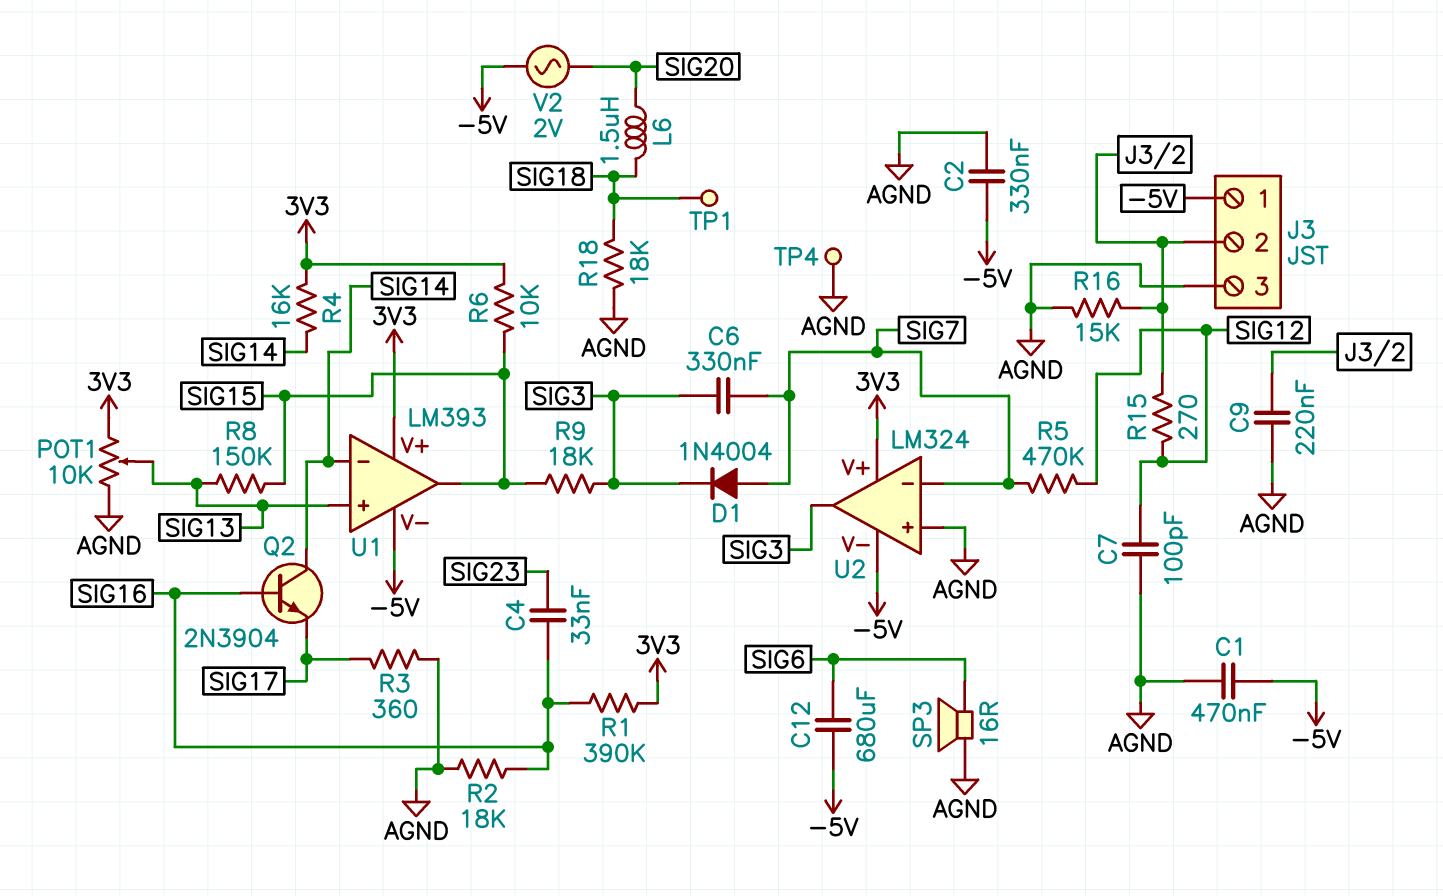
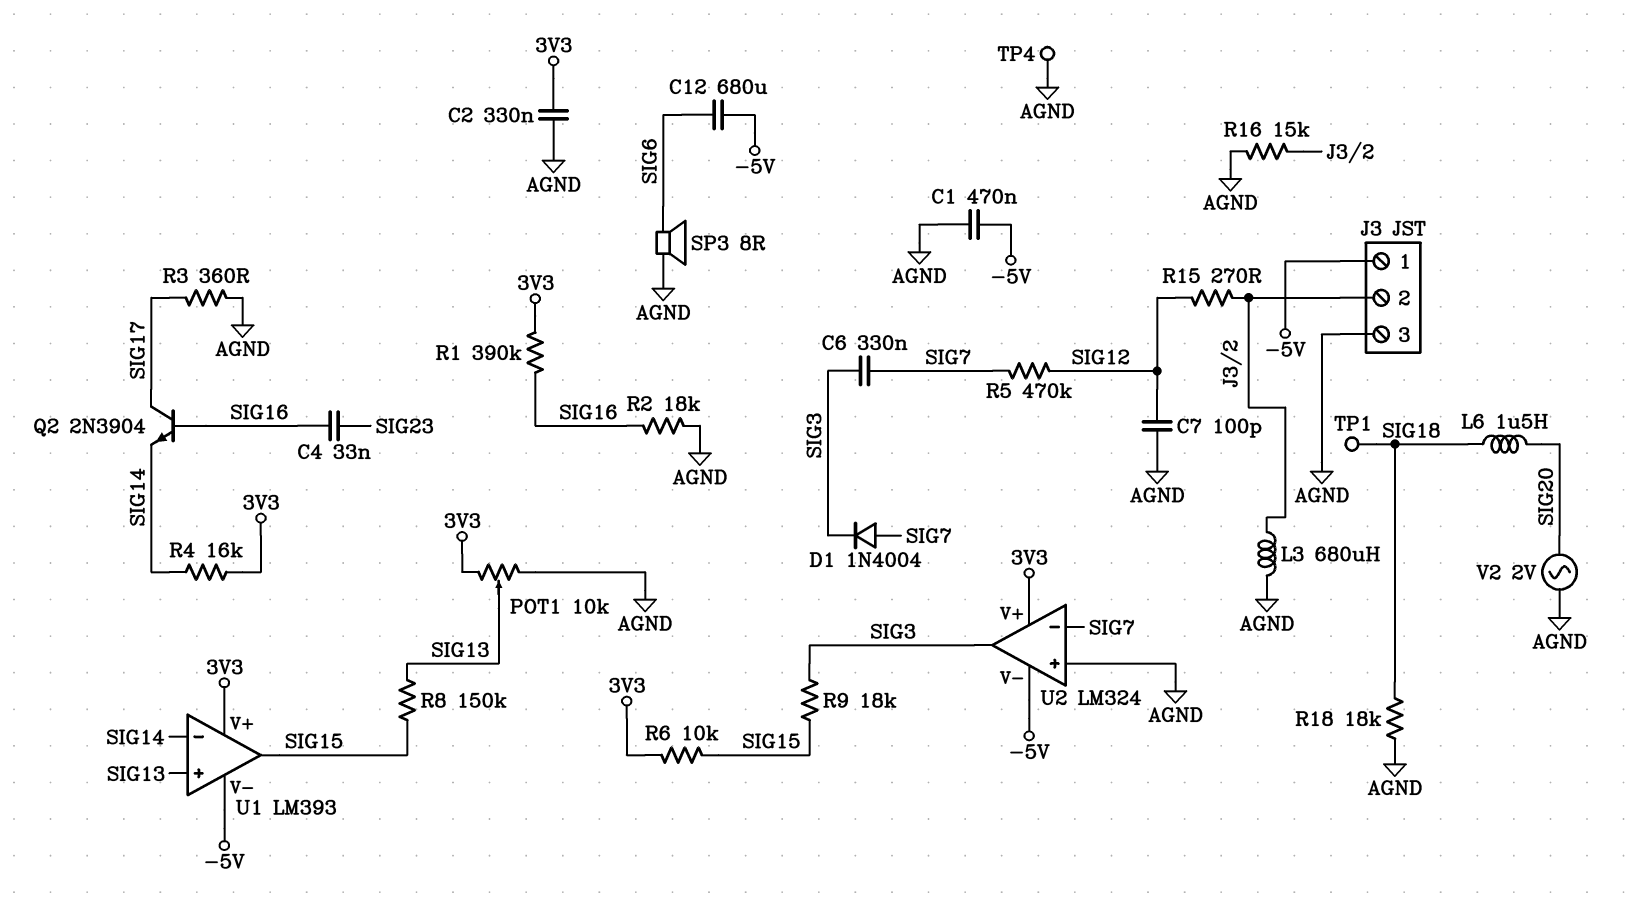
C2: 330nF (-5V, AGND) -> 330nF (3V3, AGND)
C9: 220nF (AGND, J3/2) -> none
L3: none -> 680uH (AGND, J3/2)
Q2: NPN 2N3904 (B SIG16, C SIG14, E SIG17) -> NPN 2N3904 (B SIG16, C SIG17, E SIG14)
SP3: speaker 16R (AGND, SIG6) -> speaker 8R (AGND, SIG6)
V2: AC 2V (-5V, SIG20) -> AC 2V (AGND, SIG20)

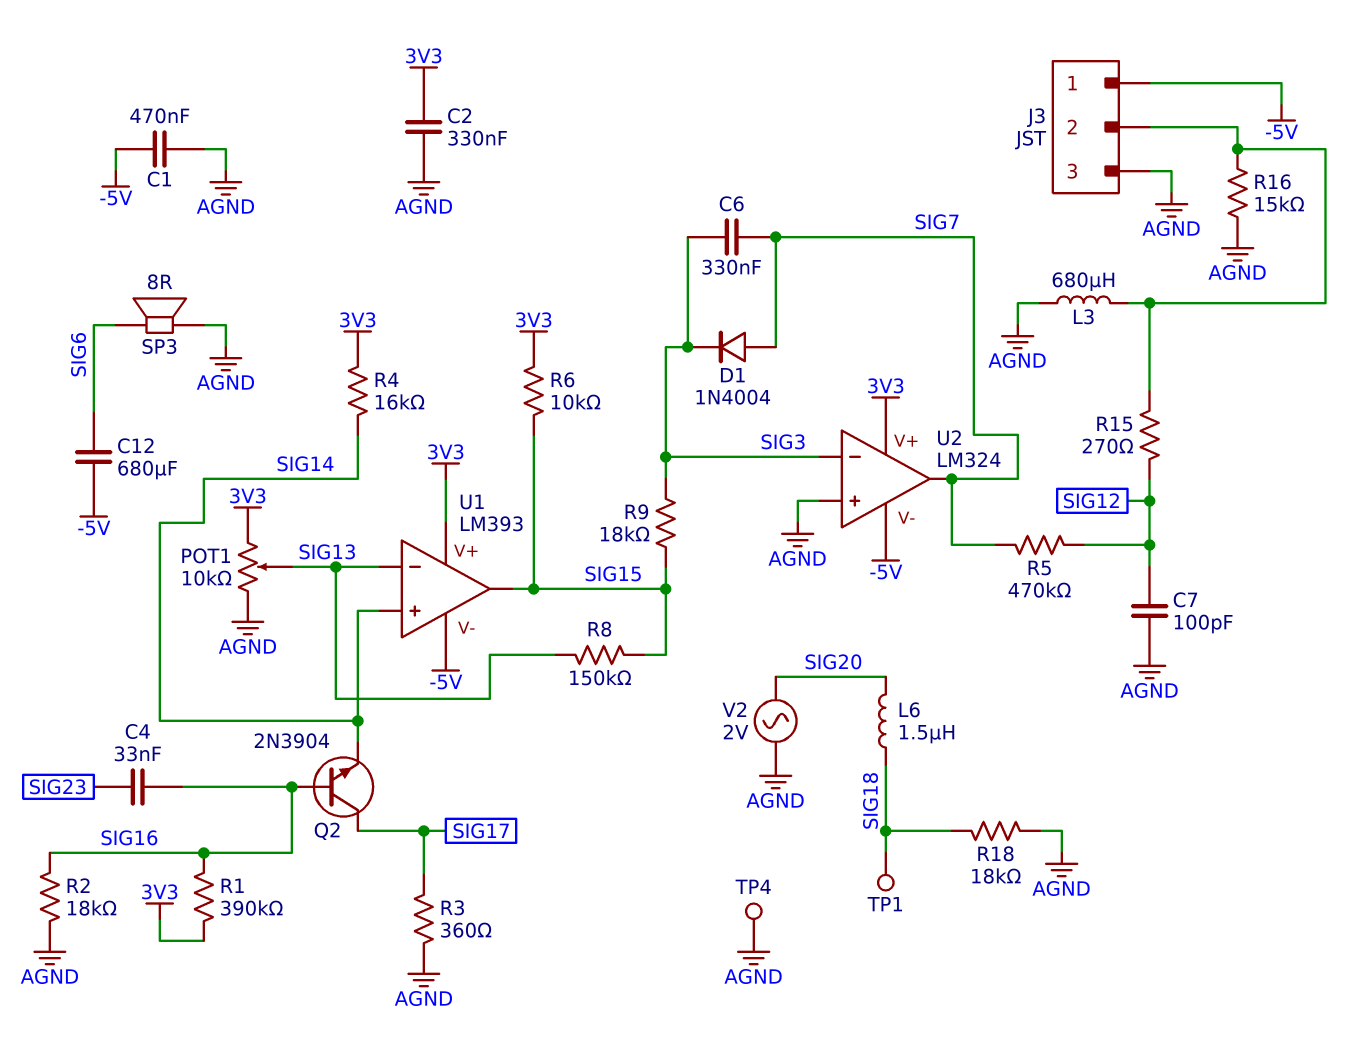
U1 pin in+: SIG13 -> SIG14
U1 pin in-: SIG14 -> SIG13
U2 pin in-: SIG7 -> SIG3
U2 pin out: SIG3 -> SIG7

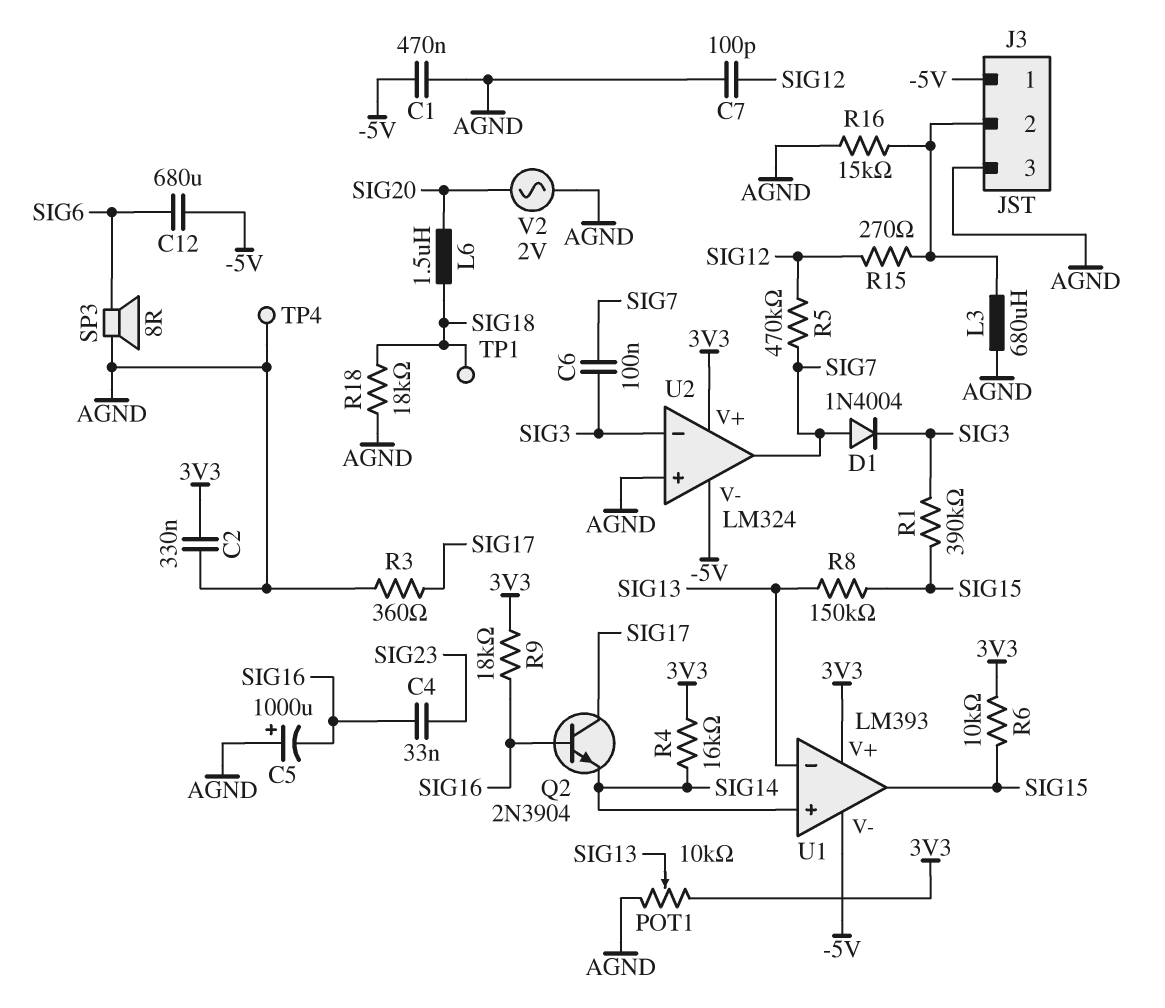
C5: none -> 1000uF (plus AGND, minus SIG16)
C6: 330nF (SIG3, SIG7) -> 100nF (SIG3, SIG7)
R1: 390k (3V3, SIG16) -> 390k (SIG3, SIG15)
R2: 18k (AGND, SIG16) -> none
R9: 18k (SIG3, SIG15) -> 18k (3V3, SIG16)

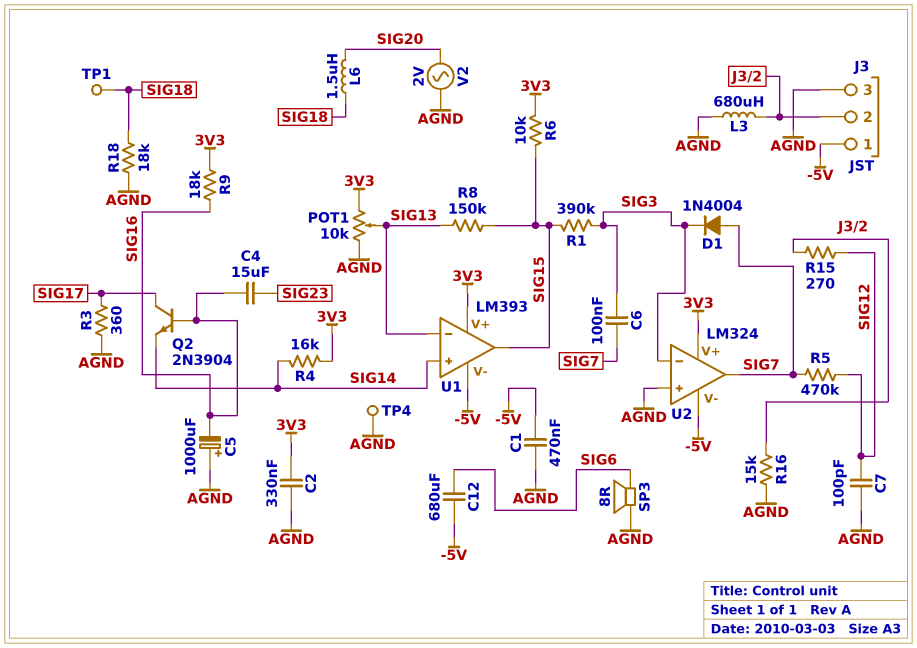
C4: 33nF (SIG16, SIG23) -> 15uF (SIG16, SIG23)

